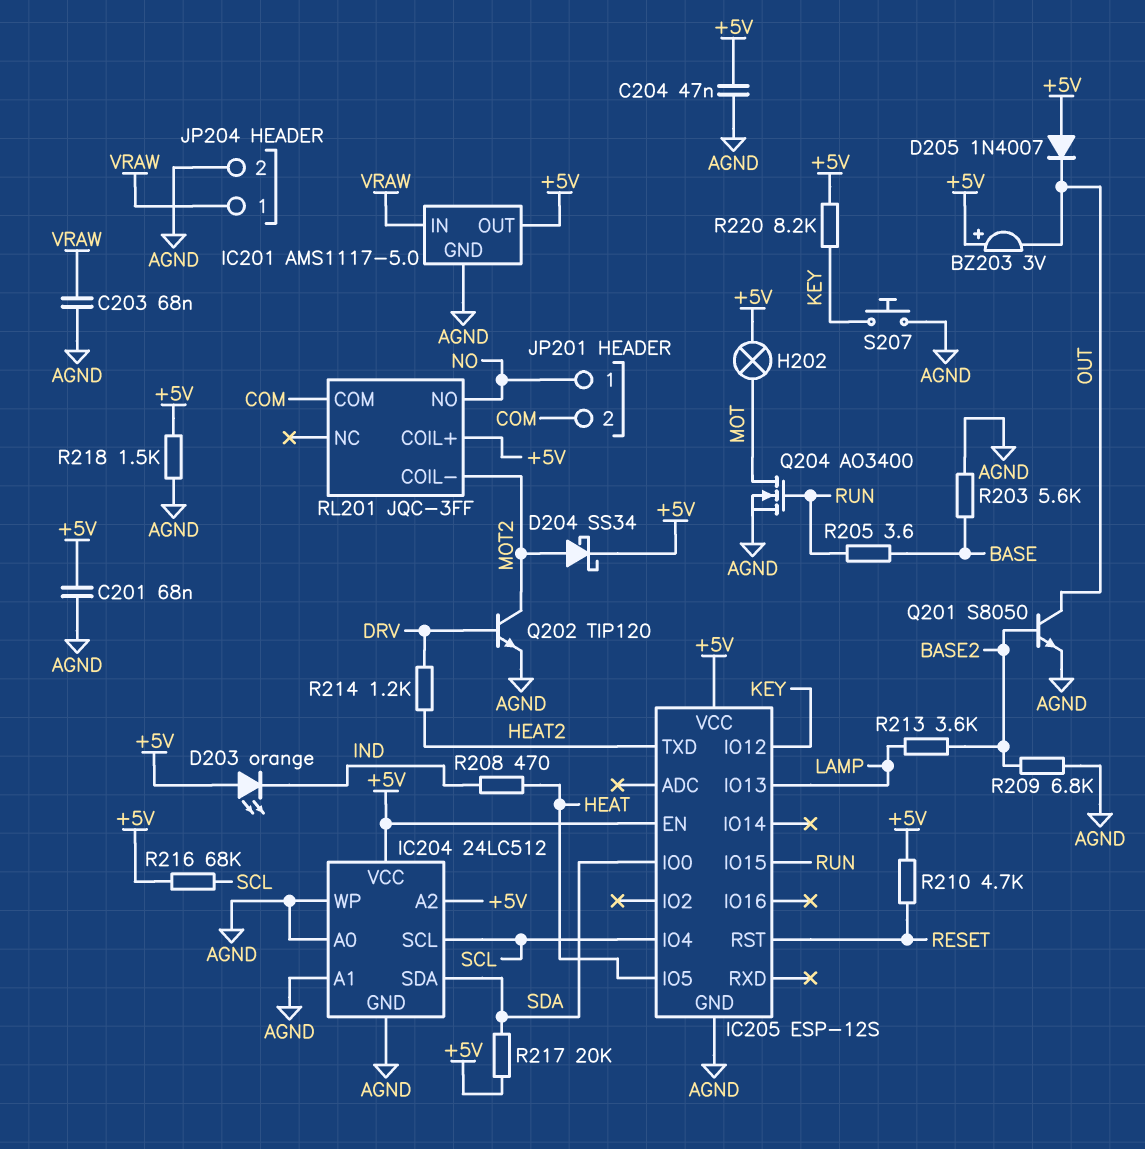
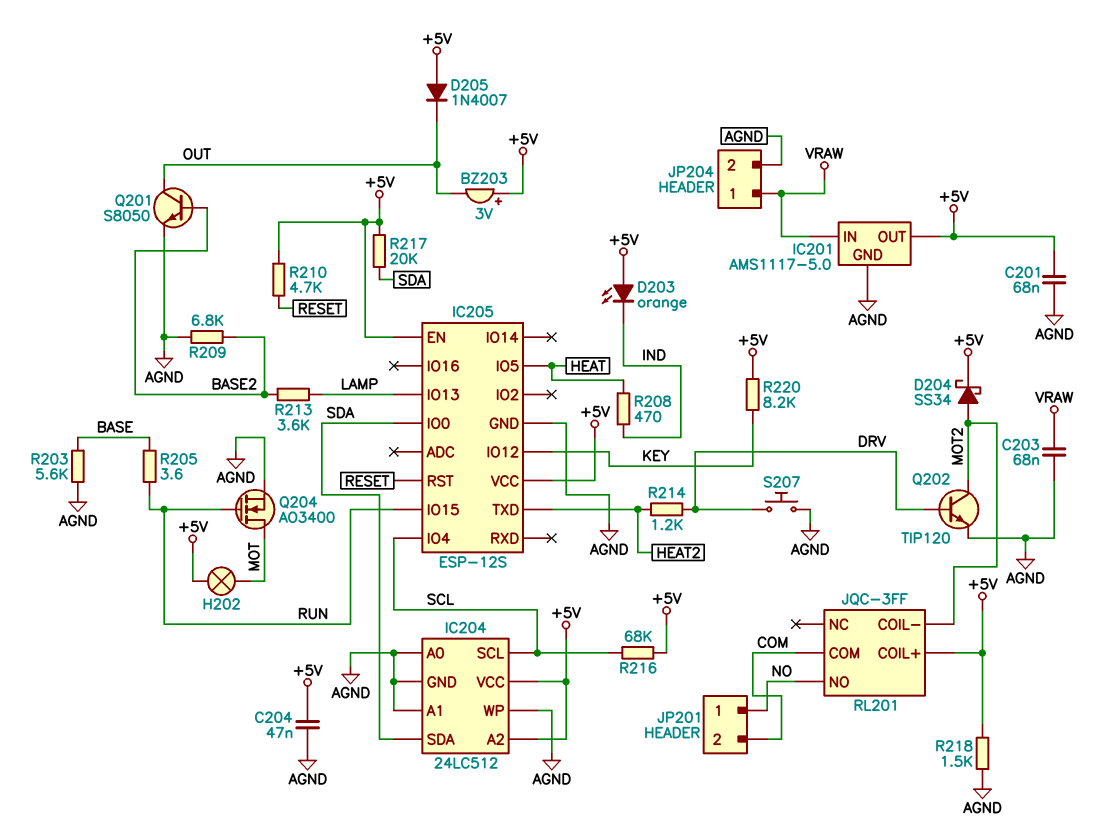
S207: button (AGND, KEY) -> button (AGND, DRV)

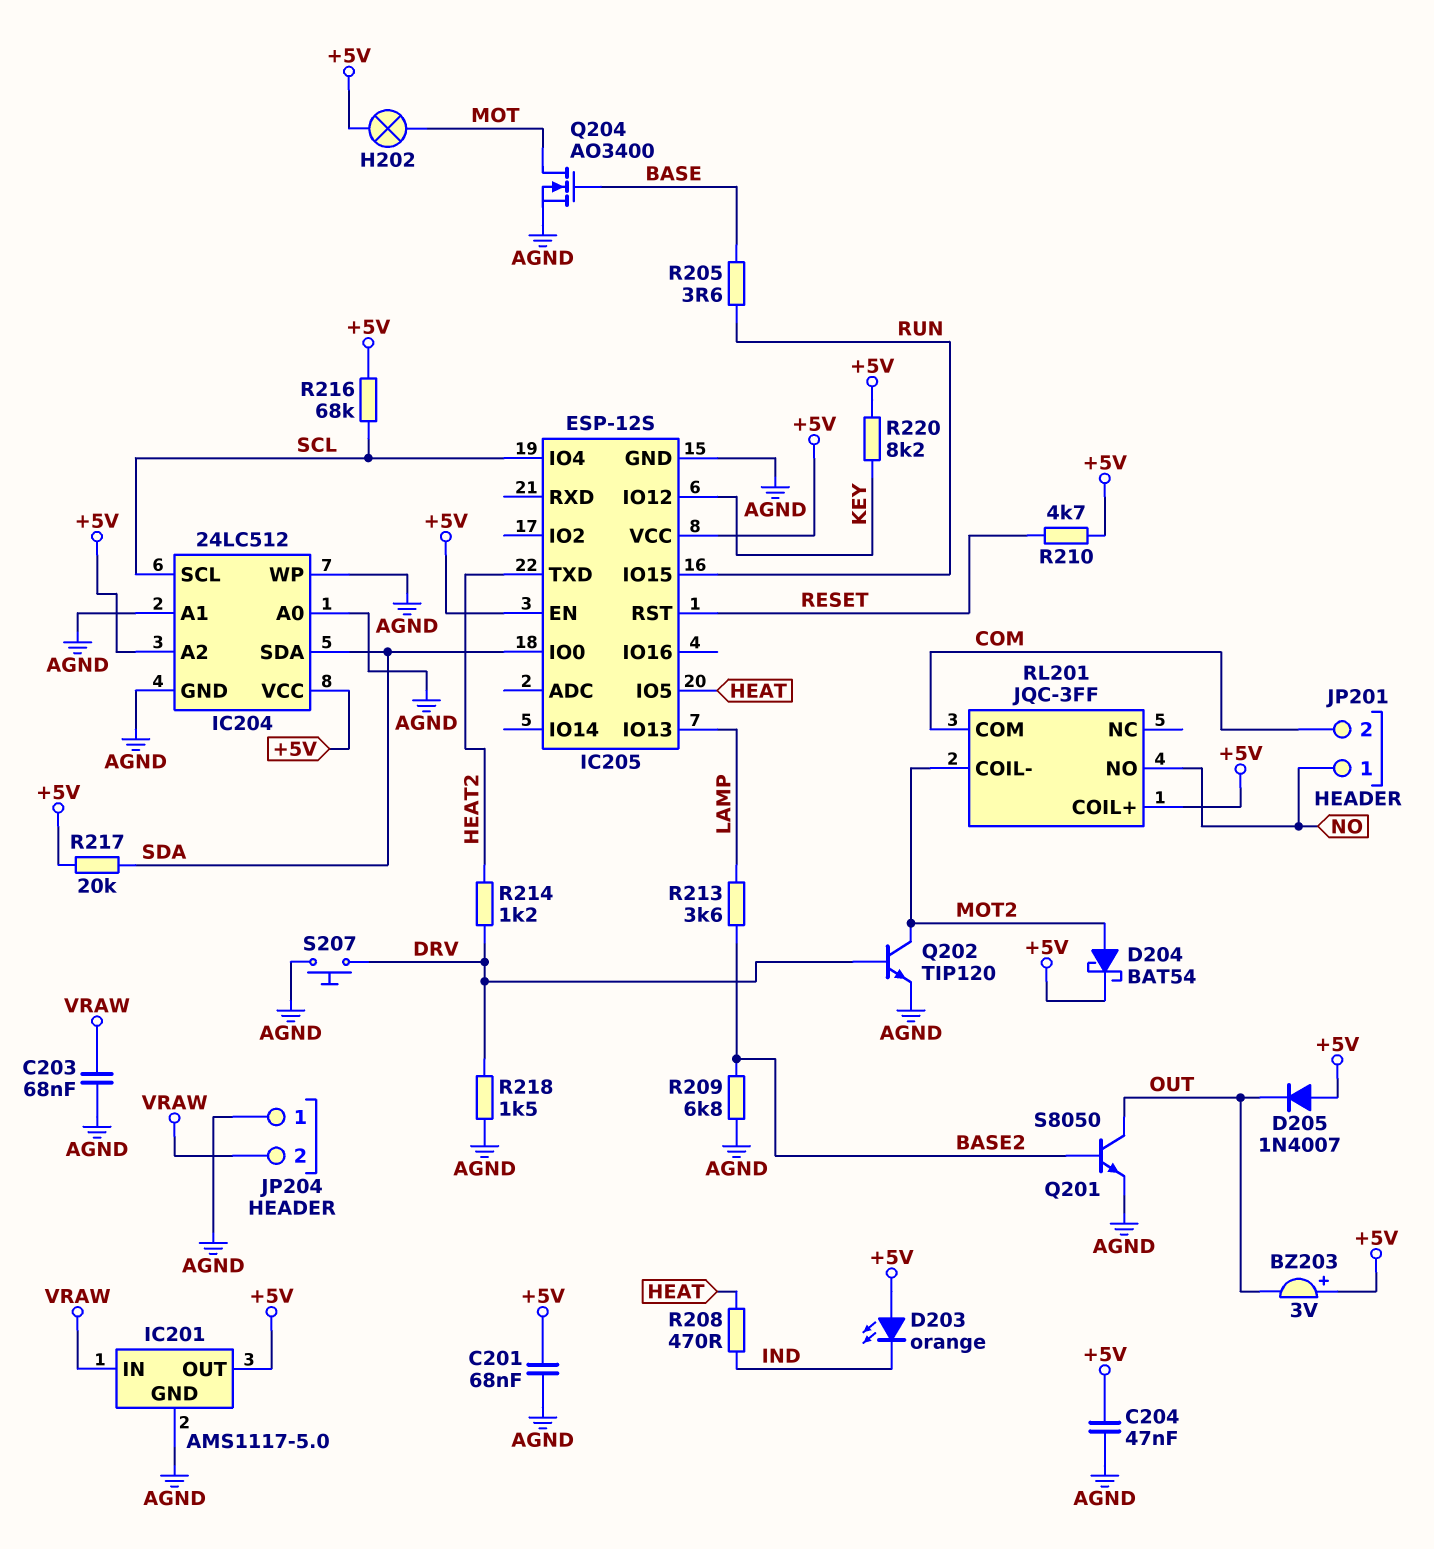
D204: schottky SS34 (A MOT2, K +5V) -> schottky BAT54 (A MOT2, K +5V)
JP204 pin 1: VRAW -> AGND
JP204 pin 2: AGND -> VRAW
Q204: NMOS AO3400 (G RUN, D MOT, S AGND) -> NMOS AO3400 (G BASE, D MOT, S AGND)
R203: 5.6k (AGND, BASE) -> none
R218: 1.5k (+5V, AGND) -> 1.5k (AGND, DRV)

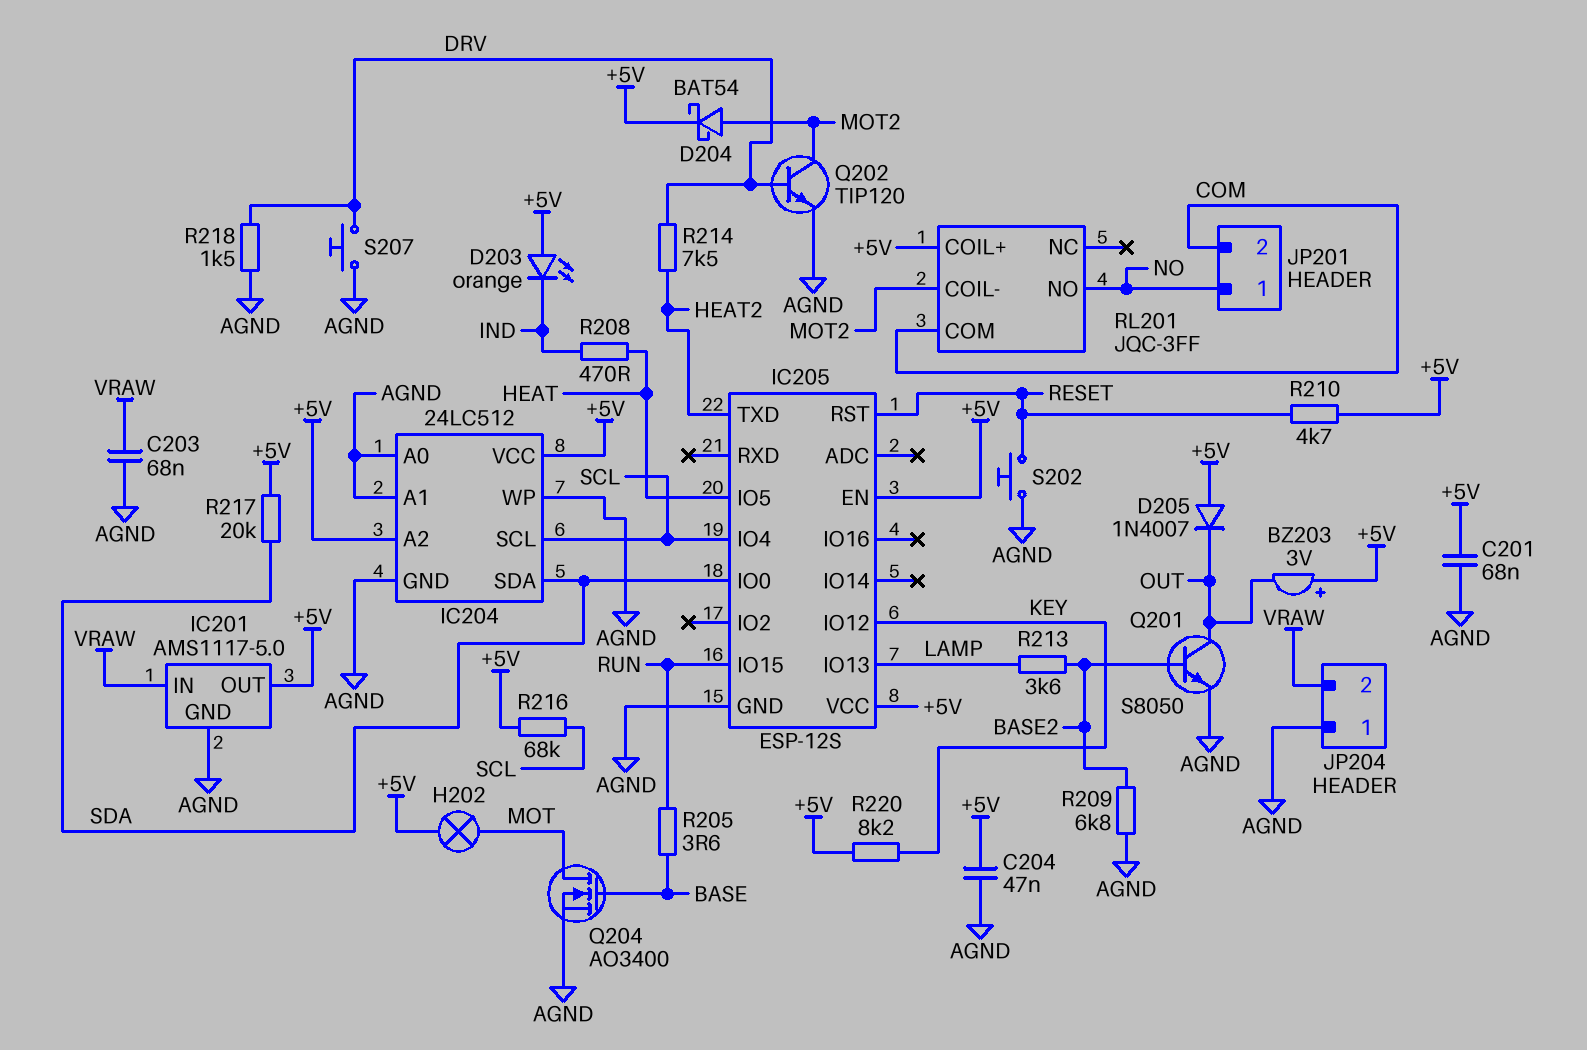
R214: 1.2k (DRV, HEAT2) -> 7.5k (DRV, HEAT2)
S202: none -> button (AGND, RESET)

